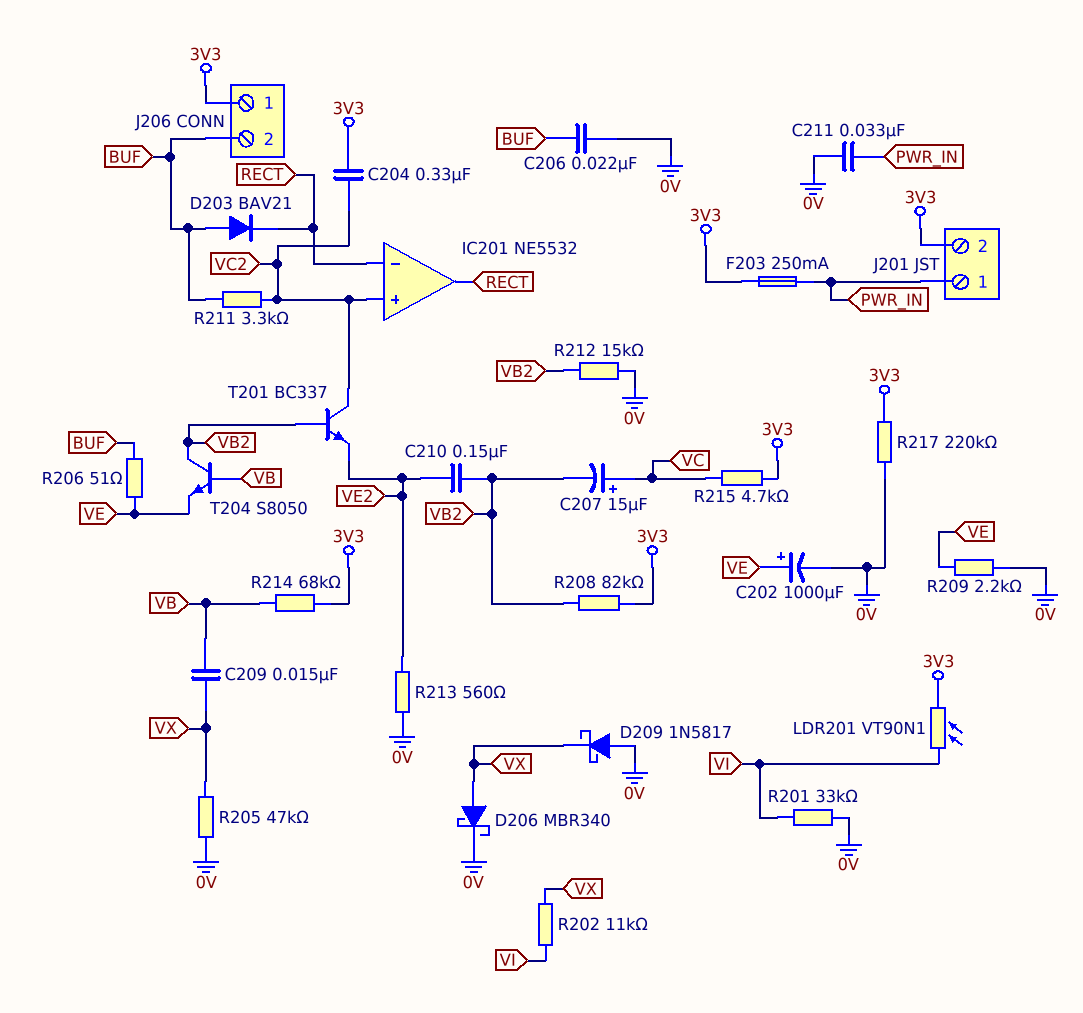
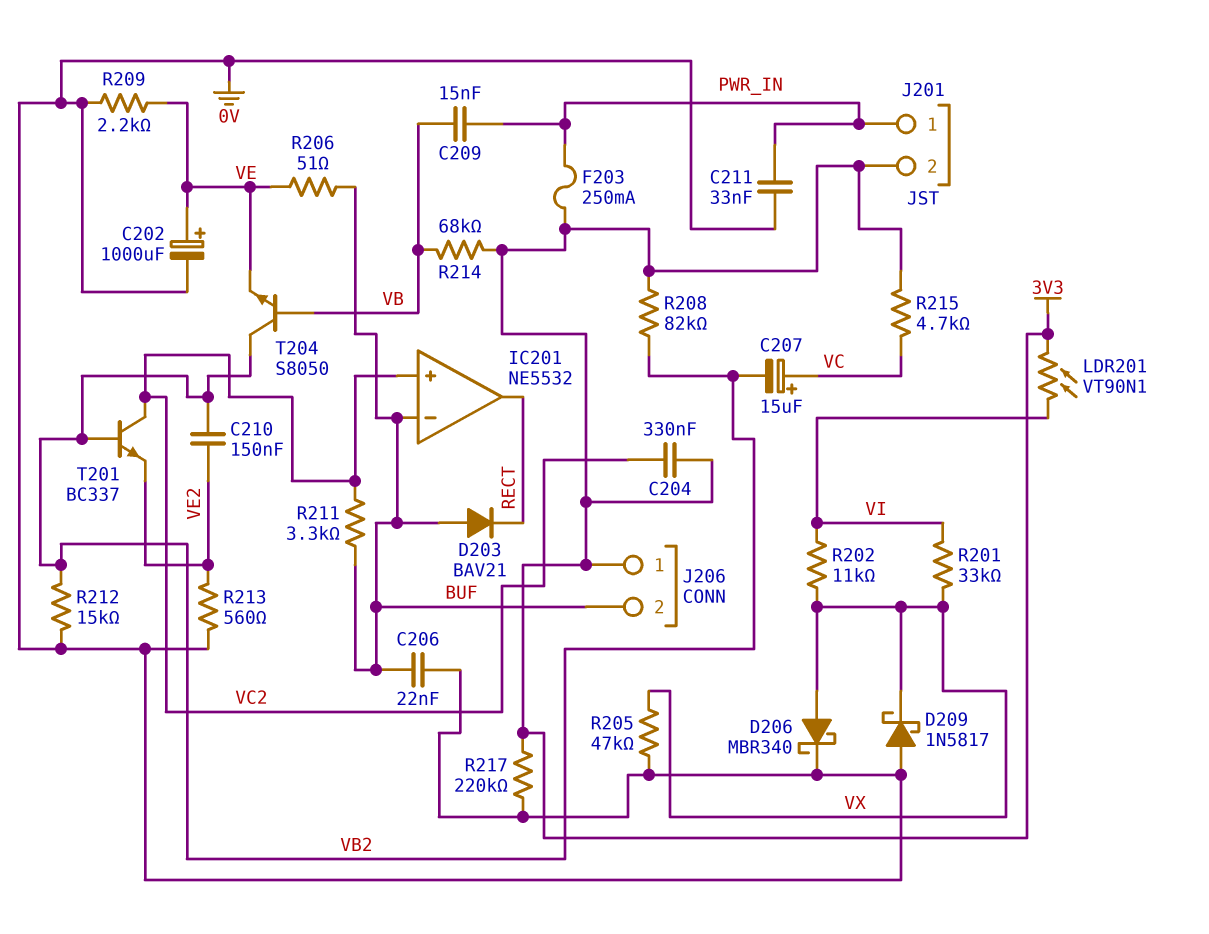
C209: 15nF (VB, VX) -> 15nF (PWR_IN, VB)
IC201 pin in-: RECT -> BUF
R201: 33k (0V, VI) -> 33k (VI, VX)

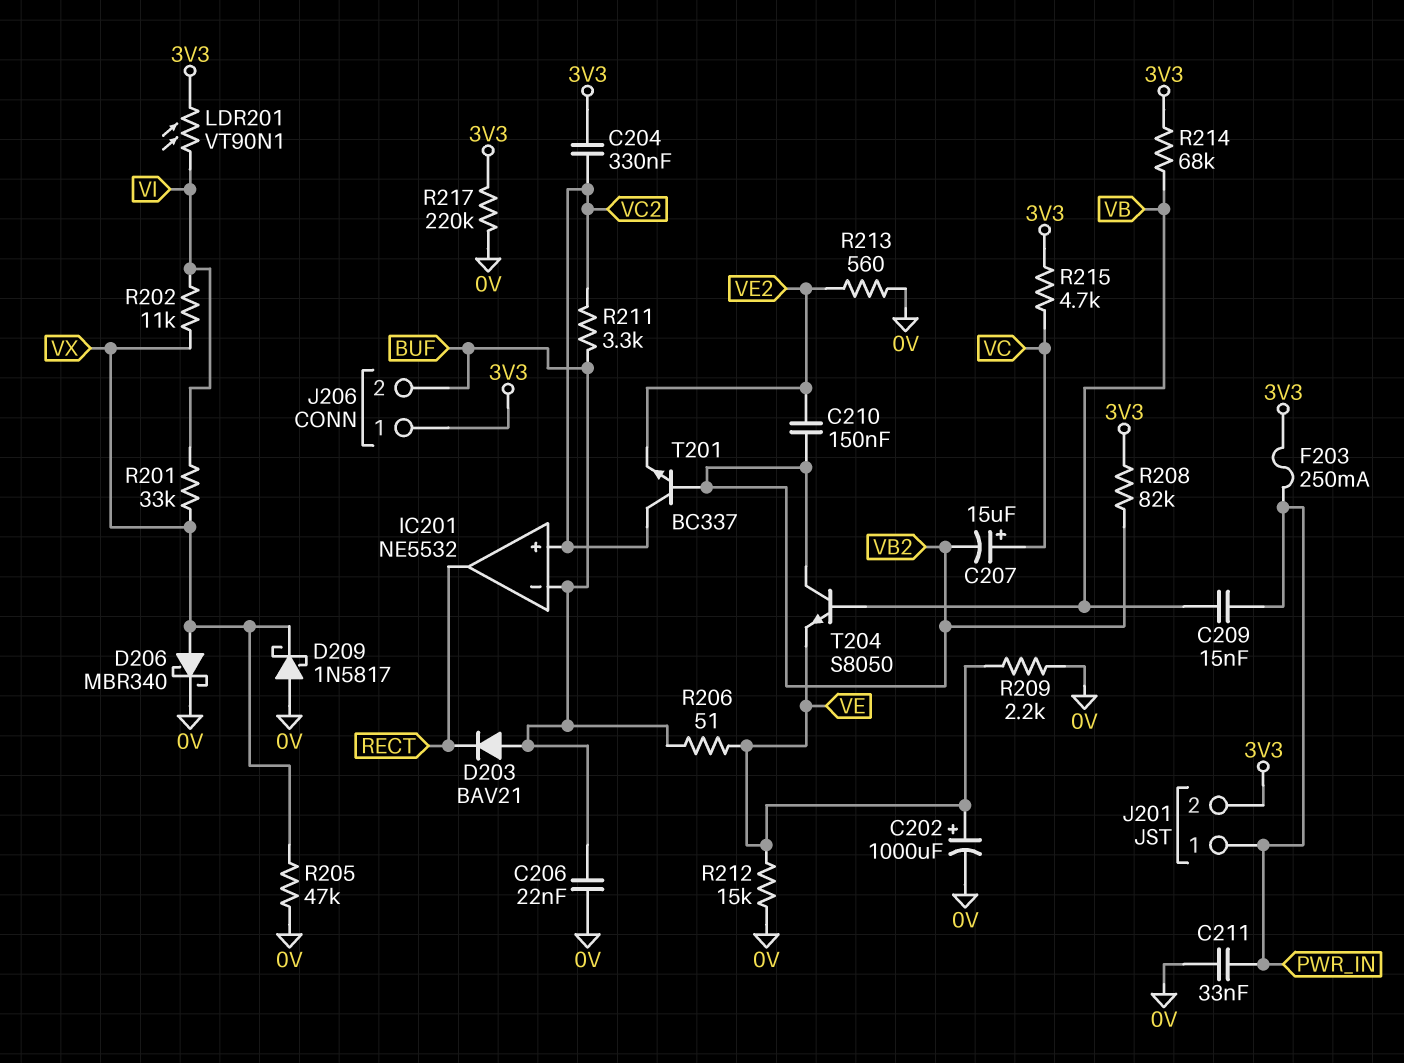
R212: 15k (0V, VB2) -> 15k (0V, VE)

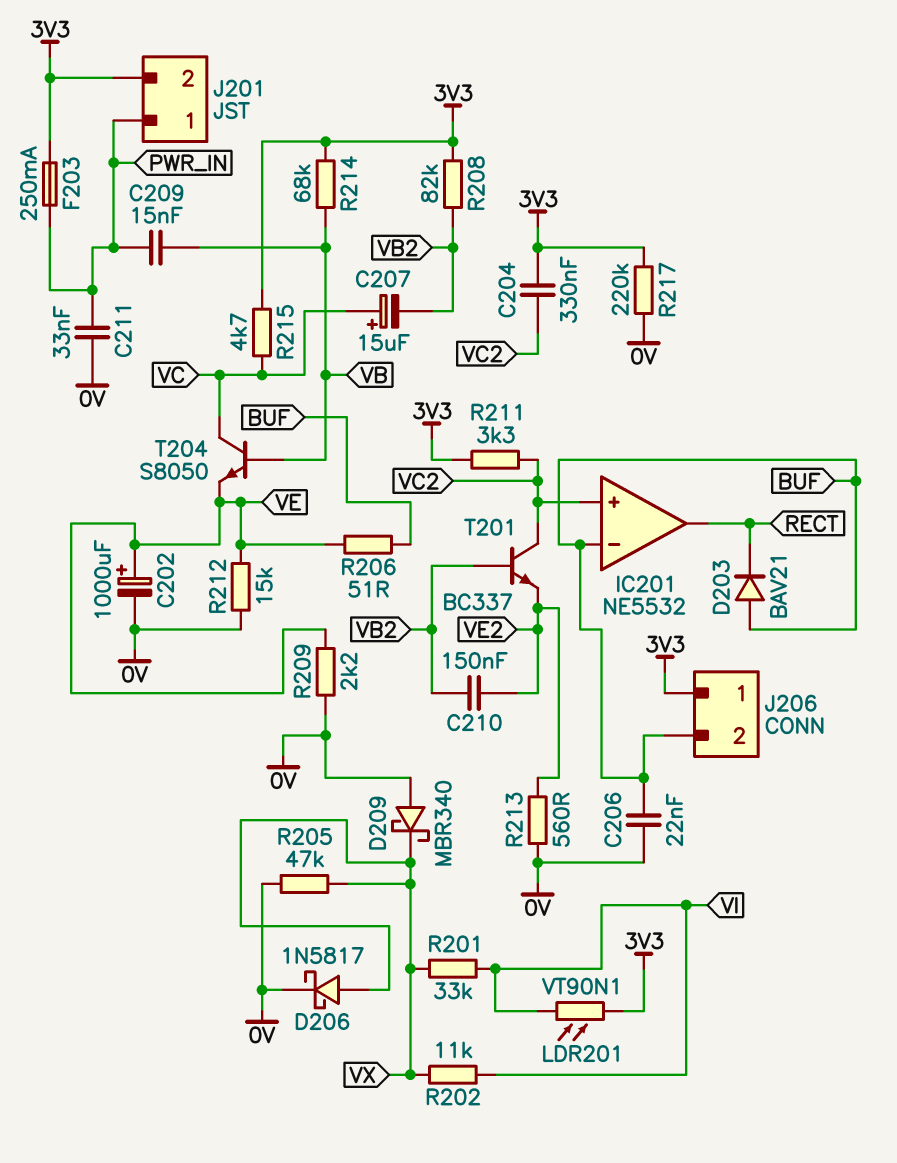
D206: schottky MBR340 (A VX, K 0V) -> schottky 1N5817 (A VX, K 0V)
D209: schottky 1N5817 (A 0V, K VX) -> schottky MBR340 (A 0V, K VX)
R211: 3.3k (BUF, VC2) -> 3.3k (3V3, VC2)
T204: NPN S8050 (B VB, C VB2, E VE) -> NPN S8050 (B VB, C VC, E VE)

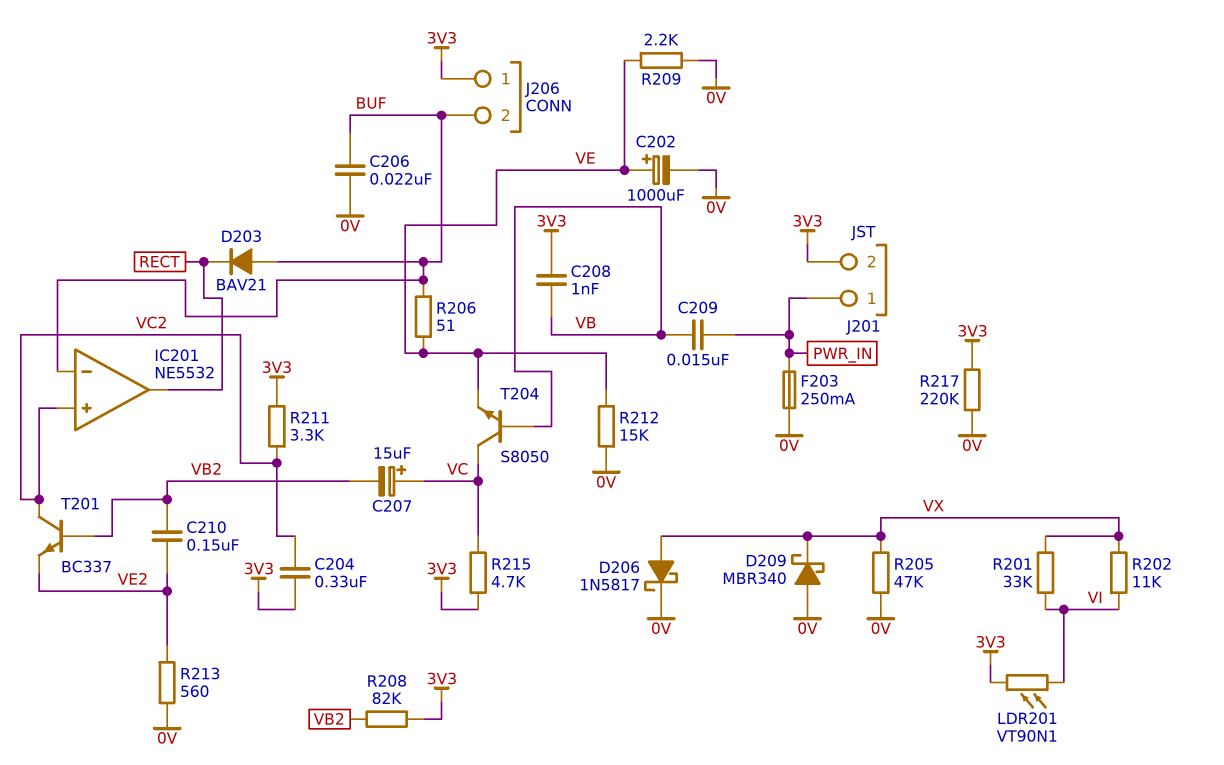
C208: none -> 1nF (3V3, VB)
C211: 33nF (0V, PWR_IN) -> none
F203: 250mA (3V3, PWR_IN) -> 250mA (0V, PWR_IN)
R214: 68k (3V3, VB) -> none

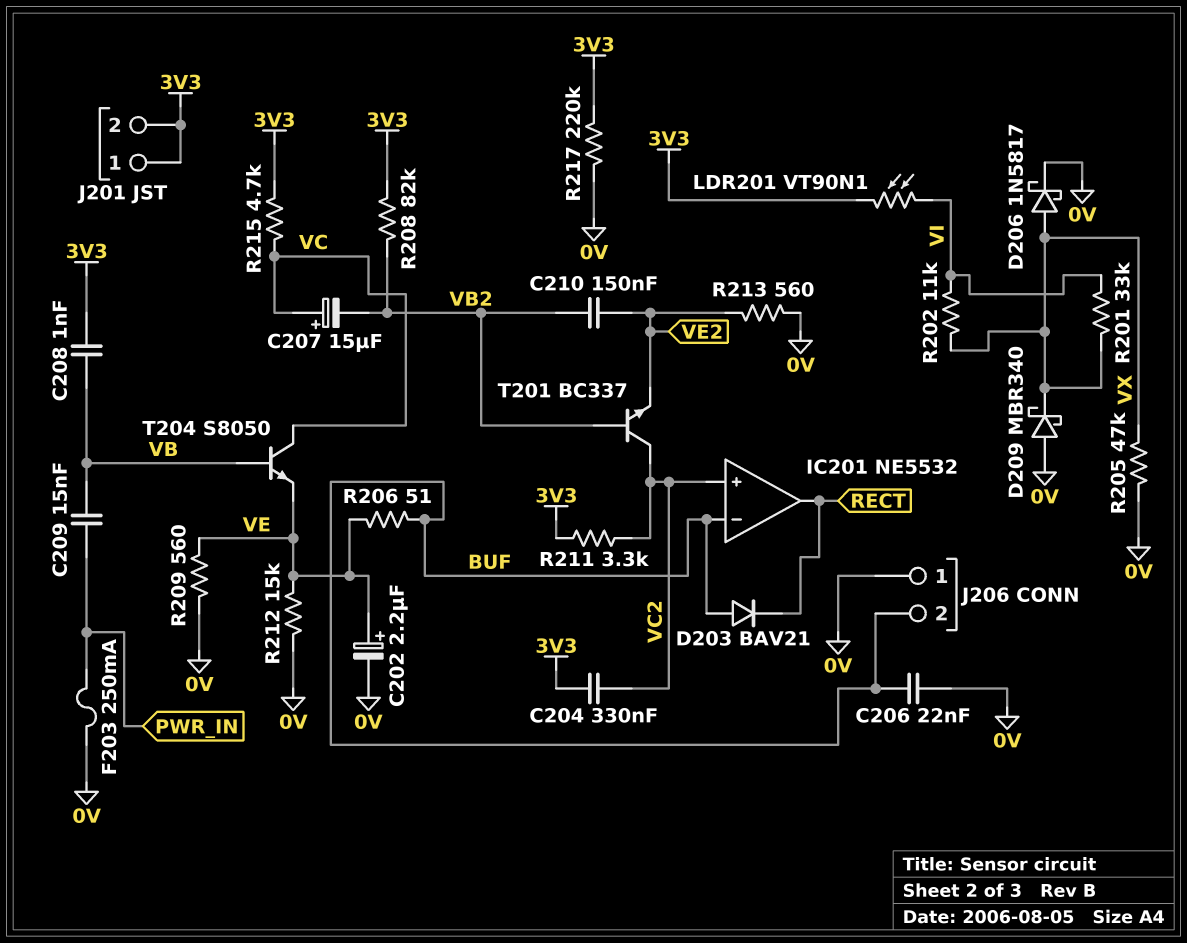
C202: 1000uF (plus VE, minus 0V) -> 2.2uF (plus VE, minus 0V)
J201 pin 1: PWR_IN -> 3V3
J206 pin 1: 3V3 -> 0V
R209: 2.2k (0V, VE) -> 560 (0V, VE)

